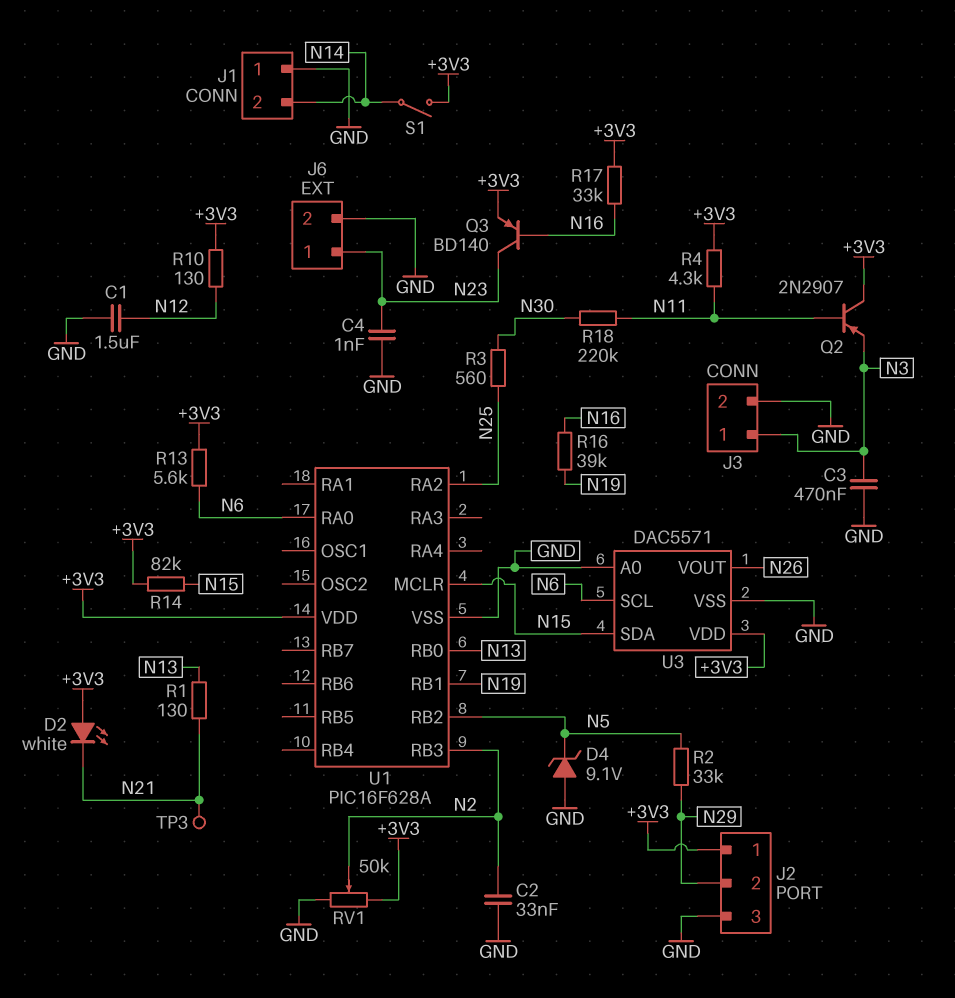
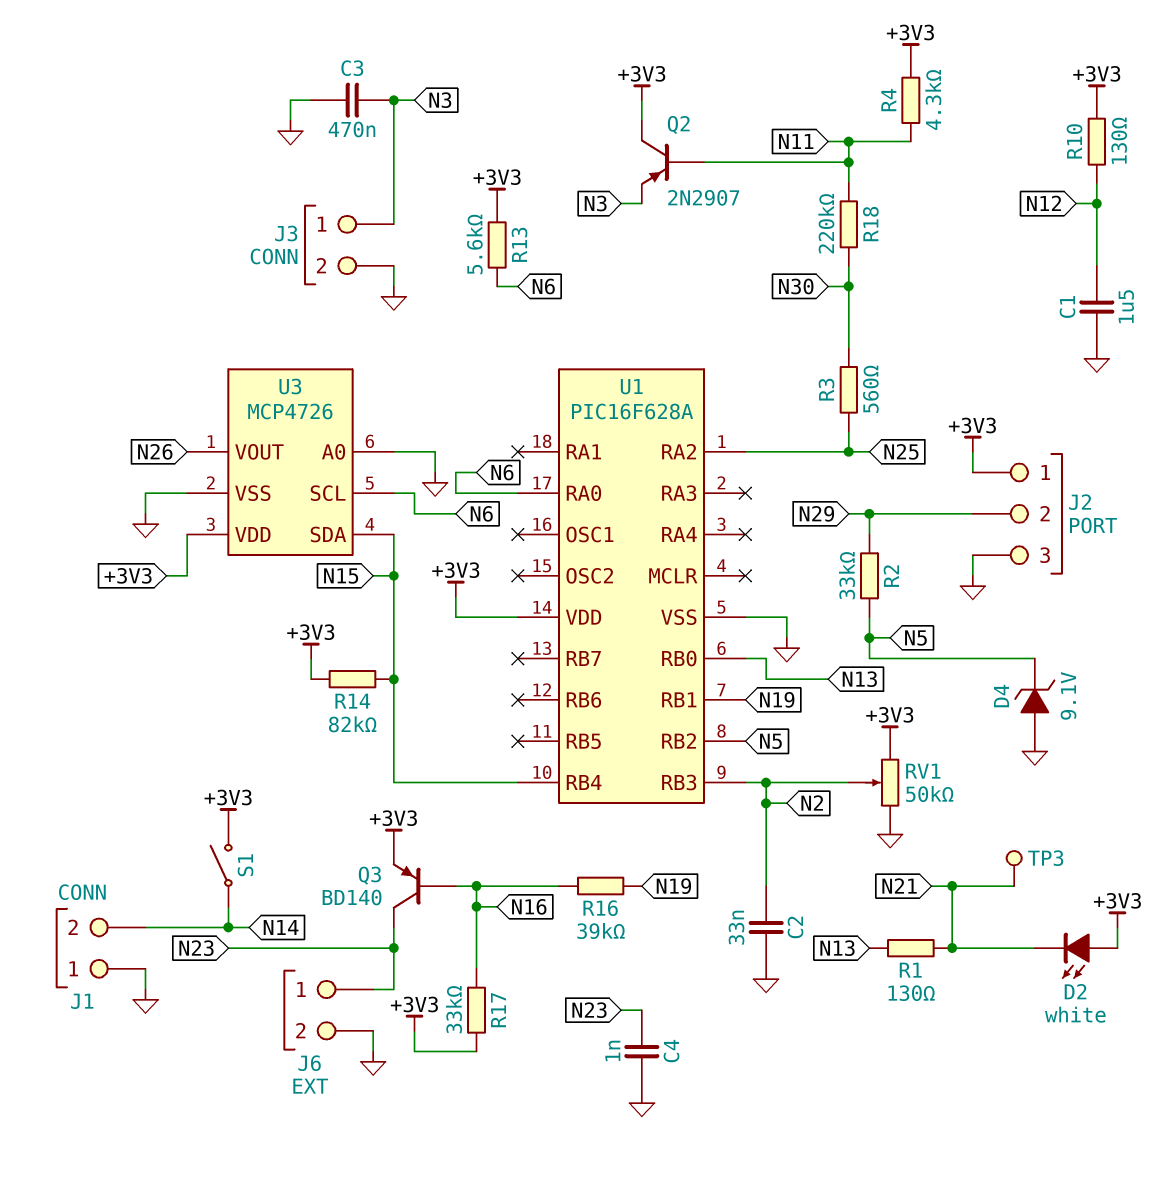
U1 pin MCLR: N15 -> none
U1 pin RB4: none -> N15
U3: DAC5571 -> MCP4726

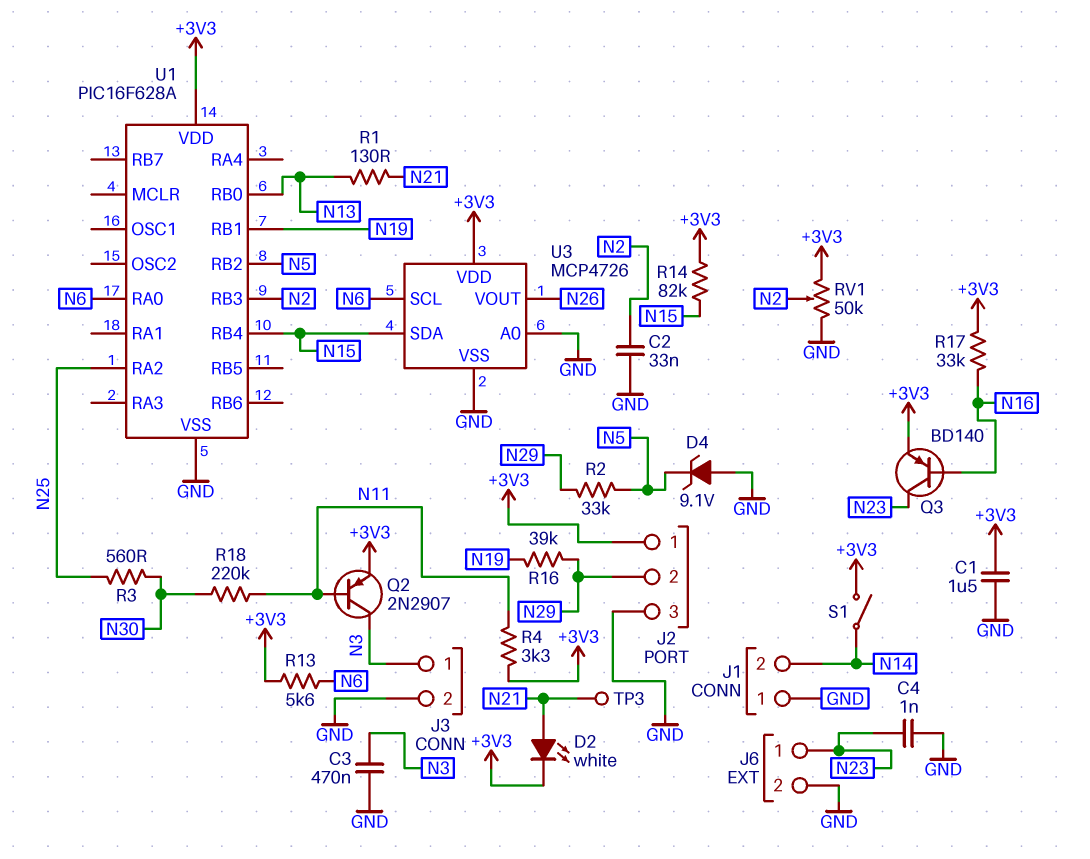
C1: 1.5uF (GND, N12) -> 1.5uF (+3V3, GND)
D2: LED white (A +3V3, K N21) -> LED white (A N21, K +3V3)
Q2: PNP 2N2907 (B N11, C +3V3, E N3) -> PNP 2N2907 (B N11, C N3, E +3V3)
R4: 4.3k (+3V3, N11) -> 3.3k (+3V3, N11)
R10: 130 (+3V3, N12) -> none
R16: 39k (N16, N19) -> 39k (N19, N29)

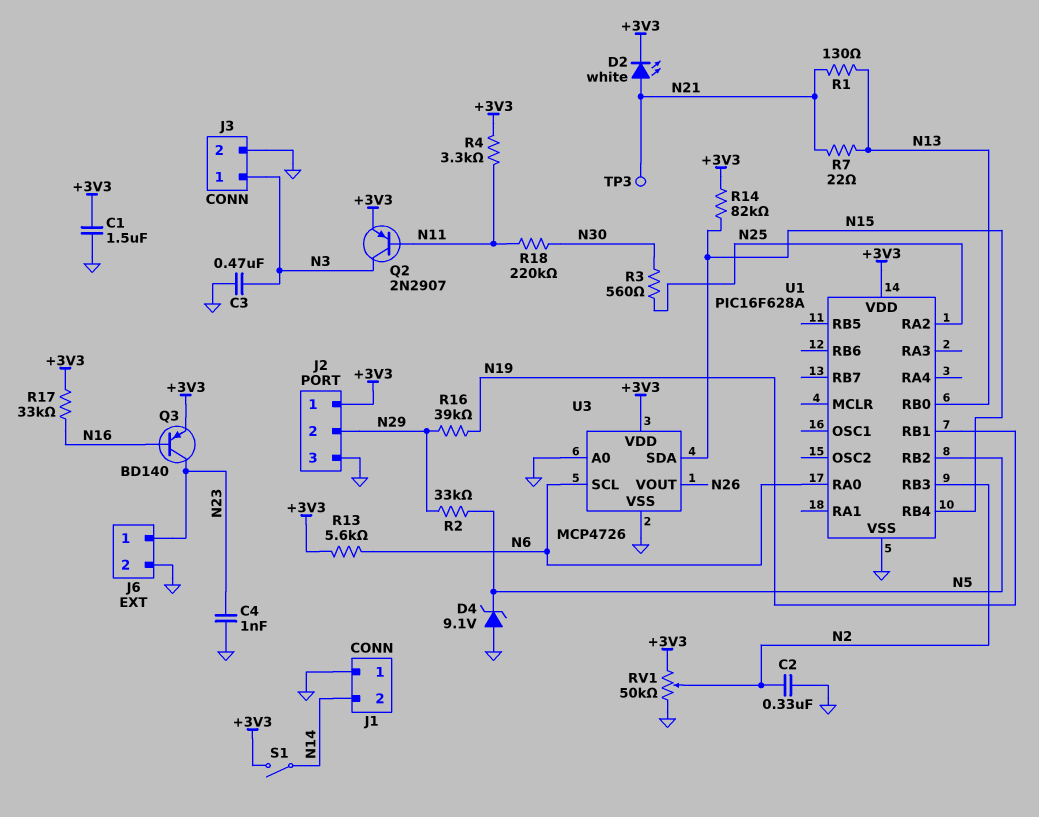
C2: 33nF (GND, N2) -> 330nF (GND, N2)
R7: none -> 22 (N13, N21)

